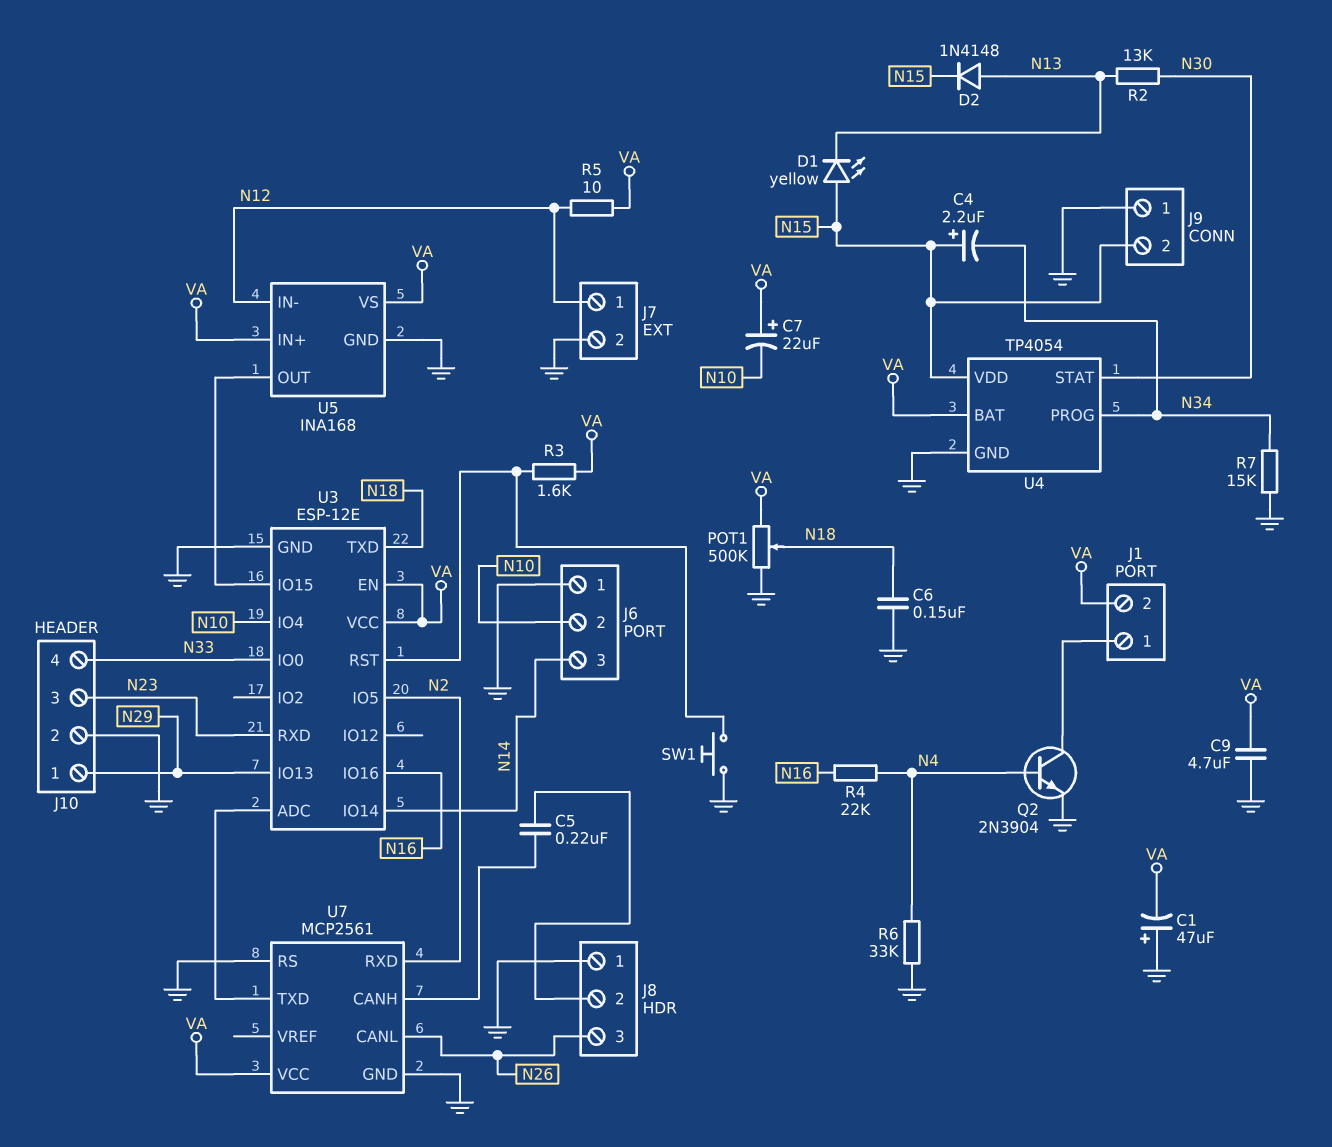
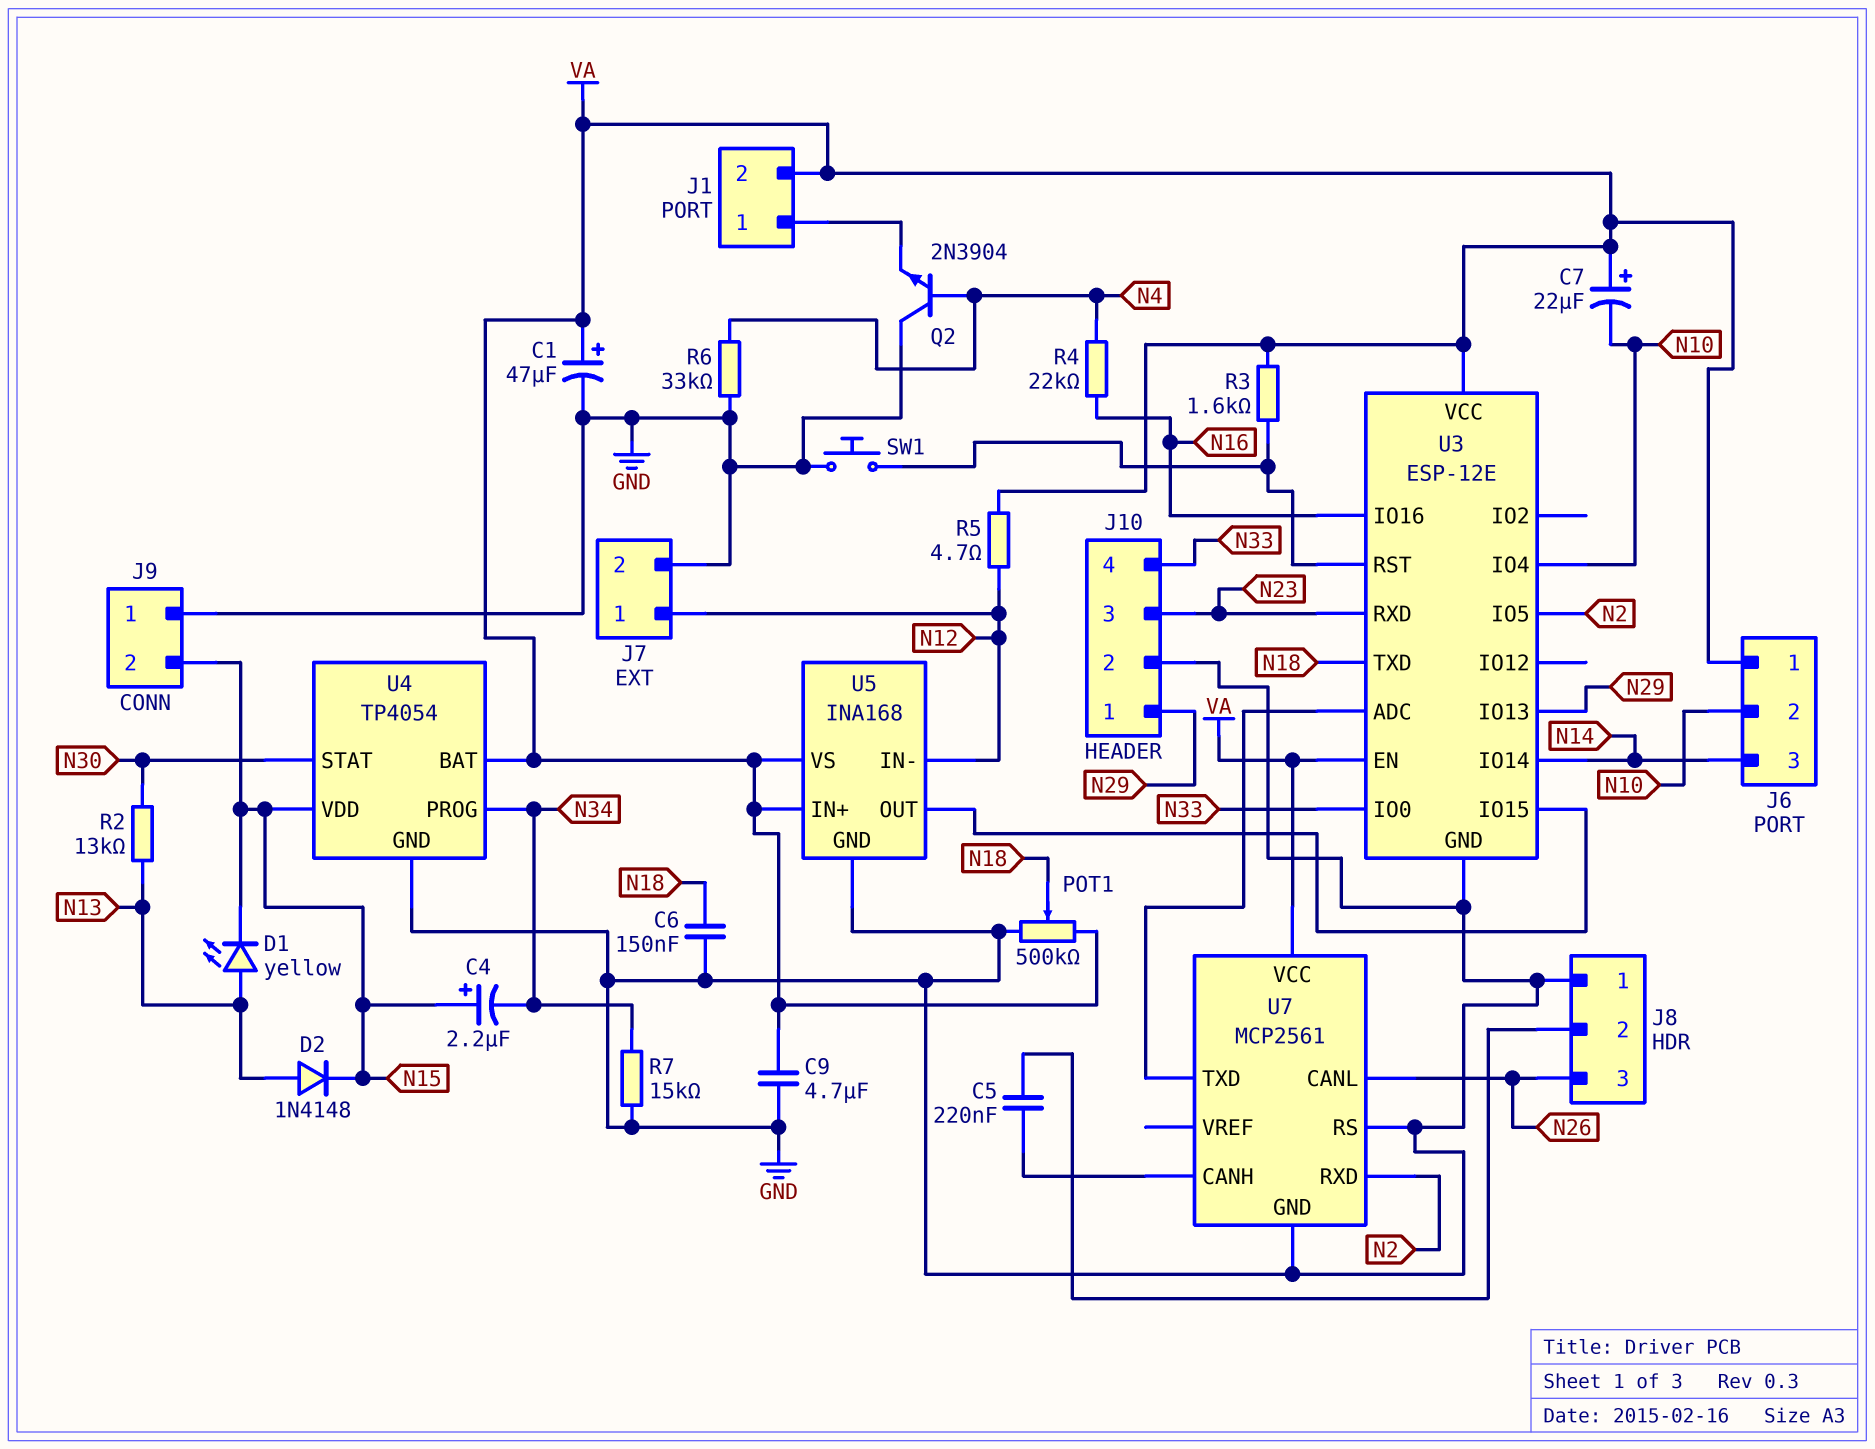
C1: 47uF (plus GND, minus VA) -> 47uF (plus VA, minus GND)
D1: LED yellow (A N15, K N13) -> LED yellow (A N13, K N15)
J6 pin 1: GND -> VA
Q2: NPN 2N3904 (B N4, C J1/1, E GND) -> NPN 2N3904 (B N4, C GND, E J1/1)
R5: 10 (N12, VA) -> 4.7 (N12, VA)

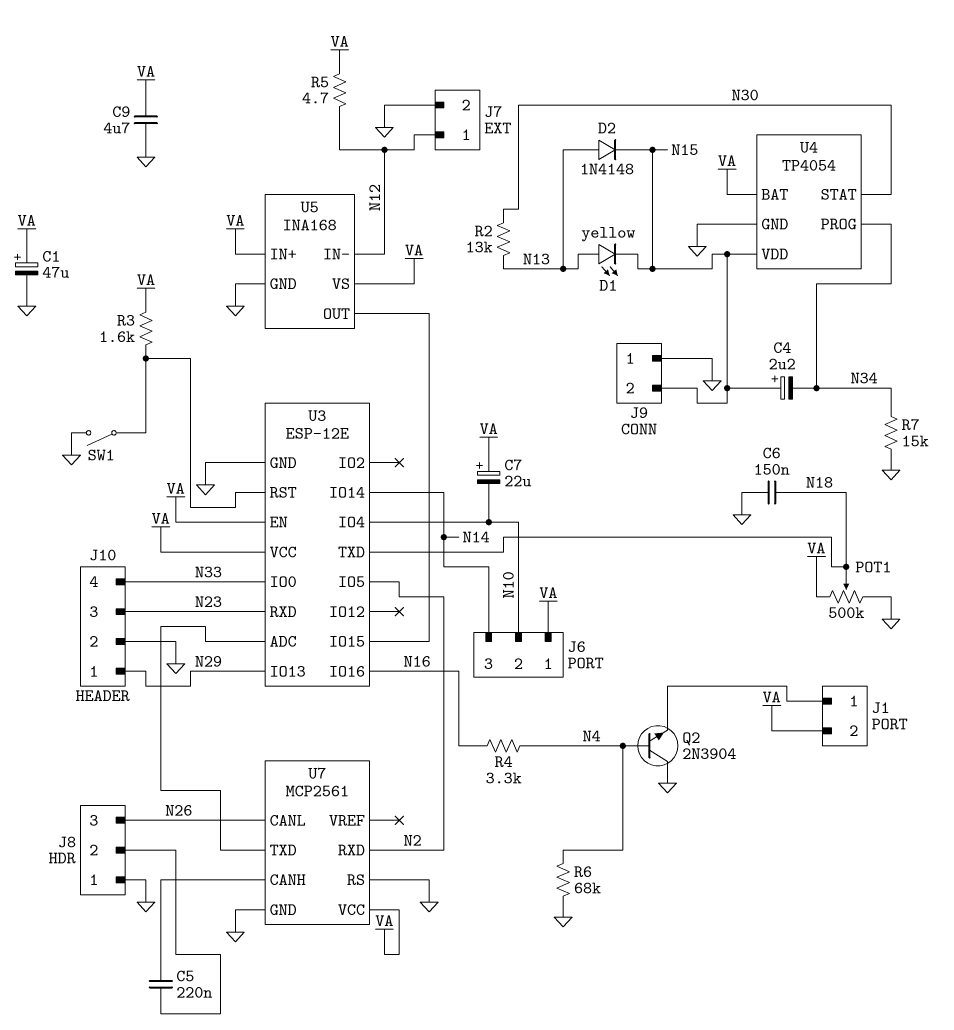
R4: 22k (N4, N16) -> 3.3k (N4, N16)
R6: 33k (GND, N4) -> 68k (GND, N4)
SW1: button (GND, U3/RST) -> switch (GND, U3/RST)

